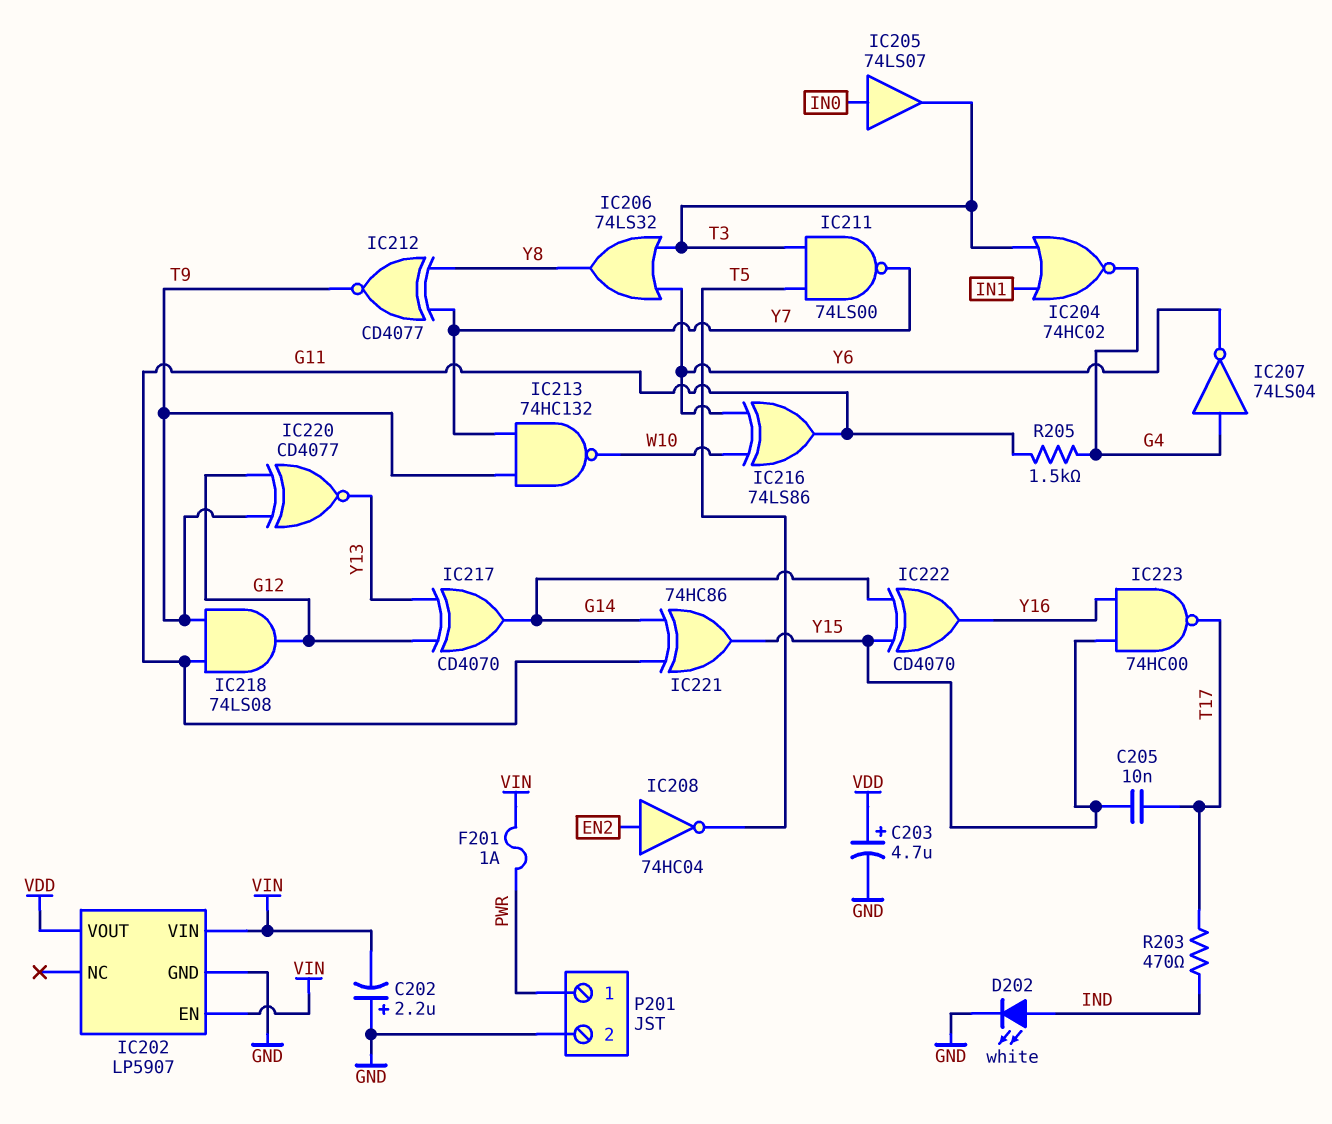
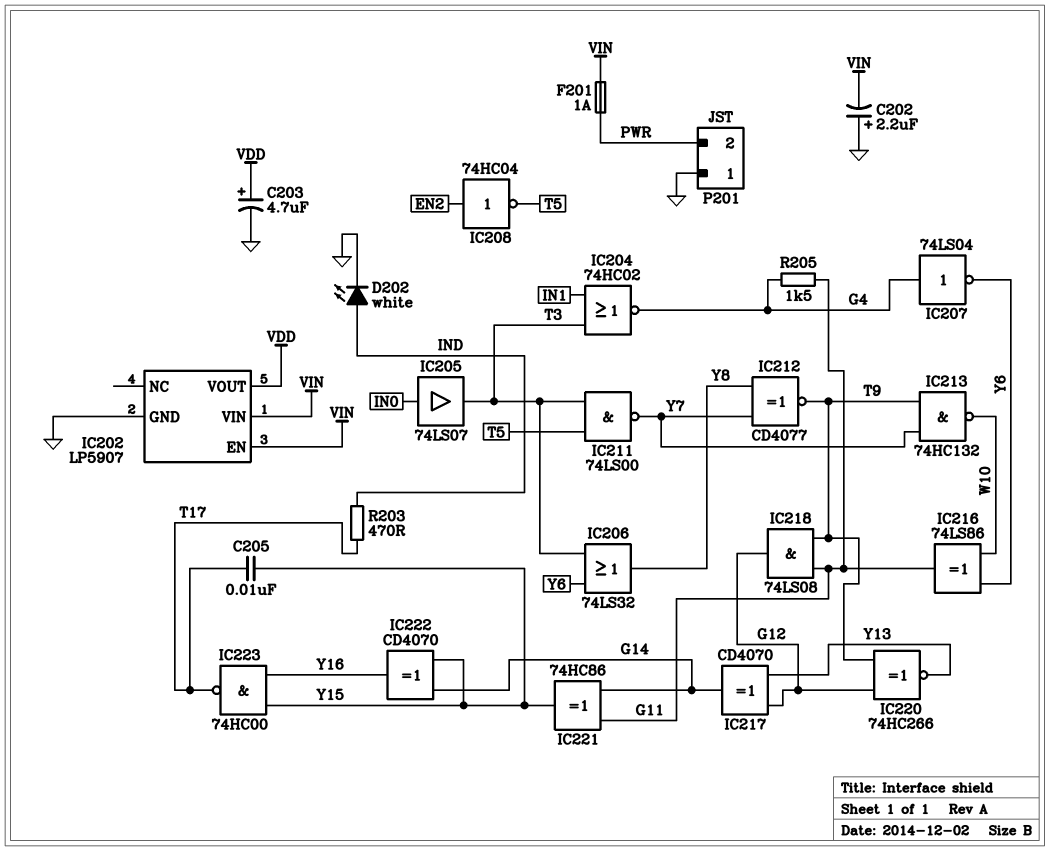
IC220: XNOR CD4077 (in G12, in T9, out Y13) -> XNOR 74HC266 (in G12, in T9, out Y13)
P201 pin 1: PWR -> GND
P201 pin 2: GND -> PWR

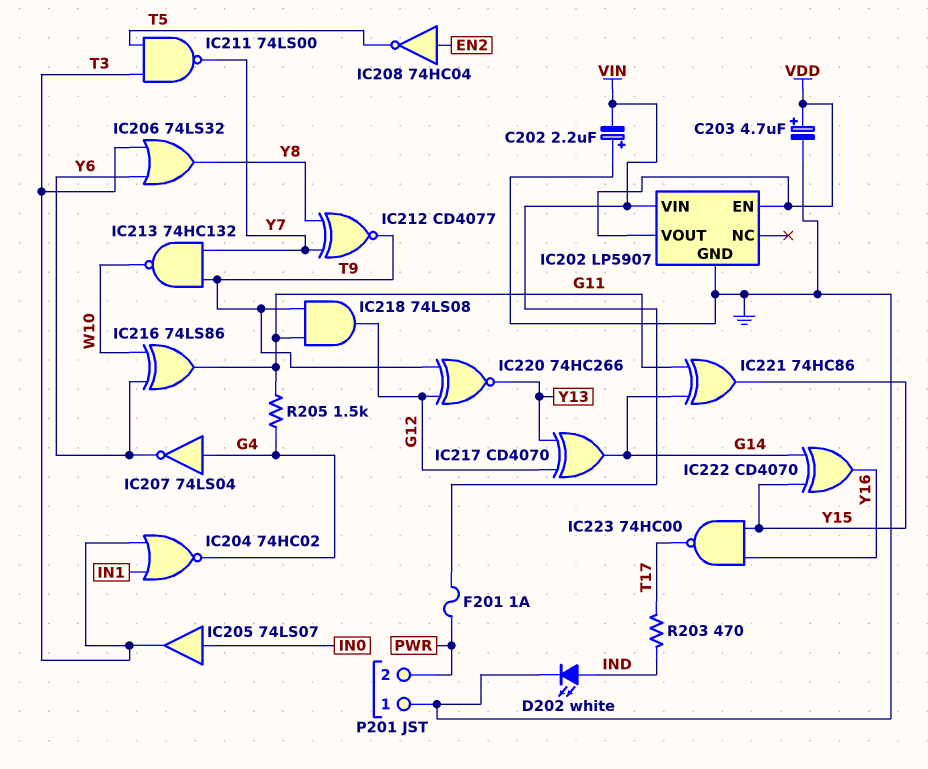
C205: 10nF (T17, Y15) -> none
IC202 pin EN: VIN -> VDD

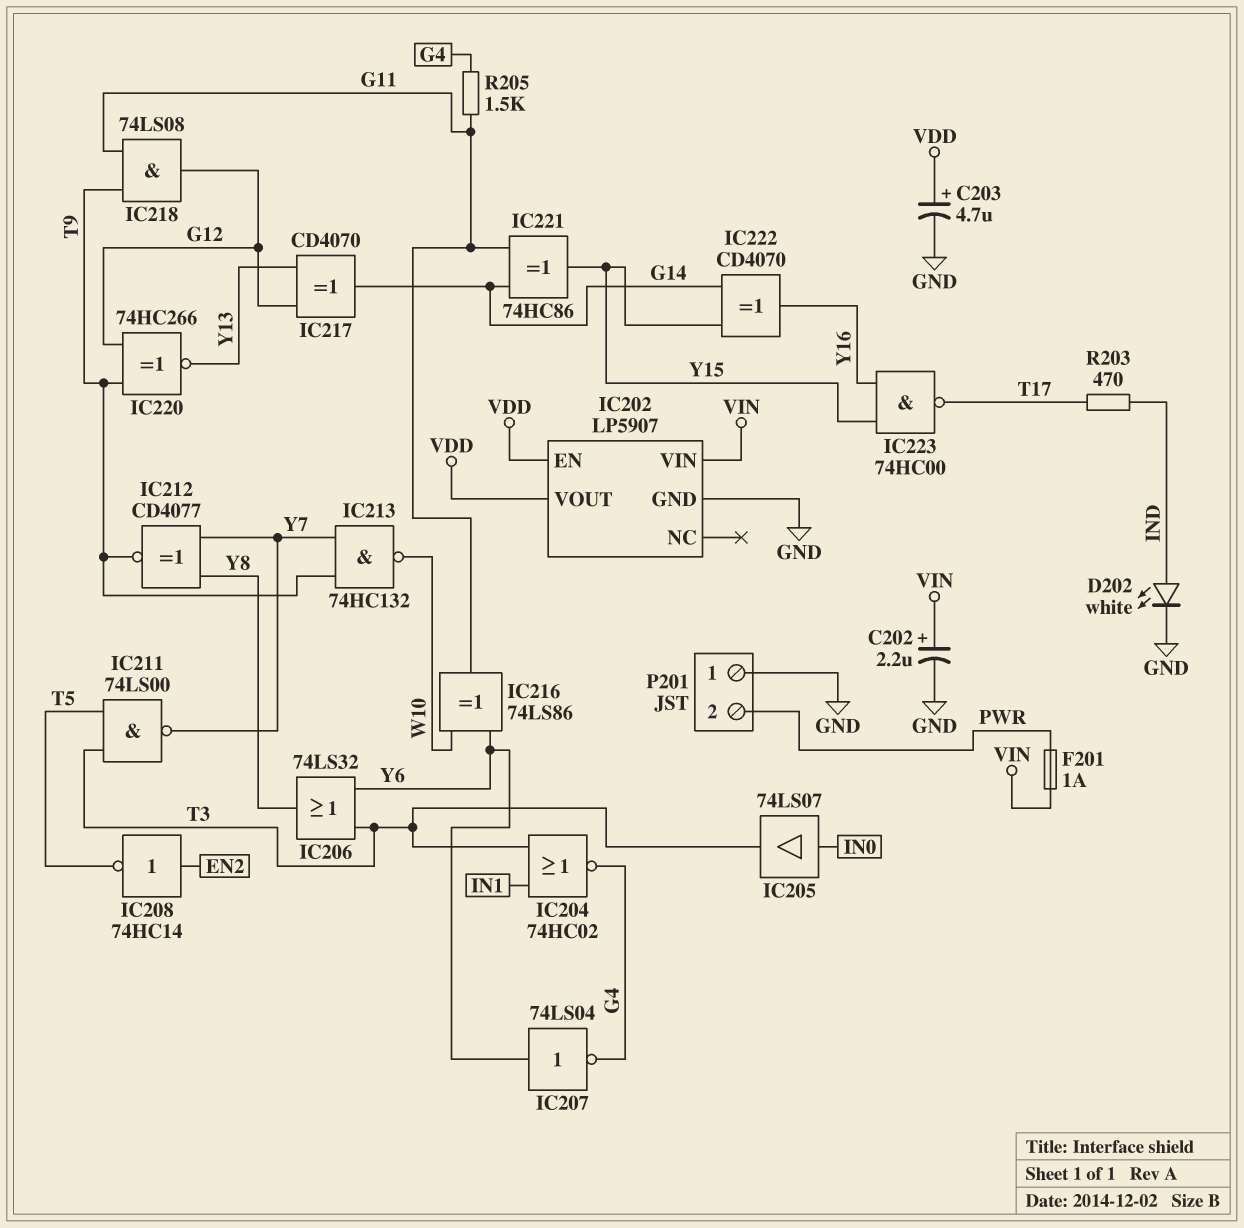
C202: 2.2uF (plus GND, minus VIN) -> 2.2uF (plus VIN, minus GND)
IC207: NOT 74LS04 (in G4, out Y6) -> NOT 74LS04 (in Y6, out G4)
IC208: NOT 74HC04 (in EN2, out T5) -> NOT 74HC14 (in EN2, out T5)

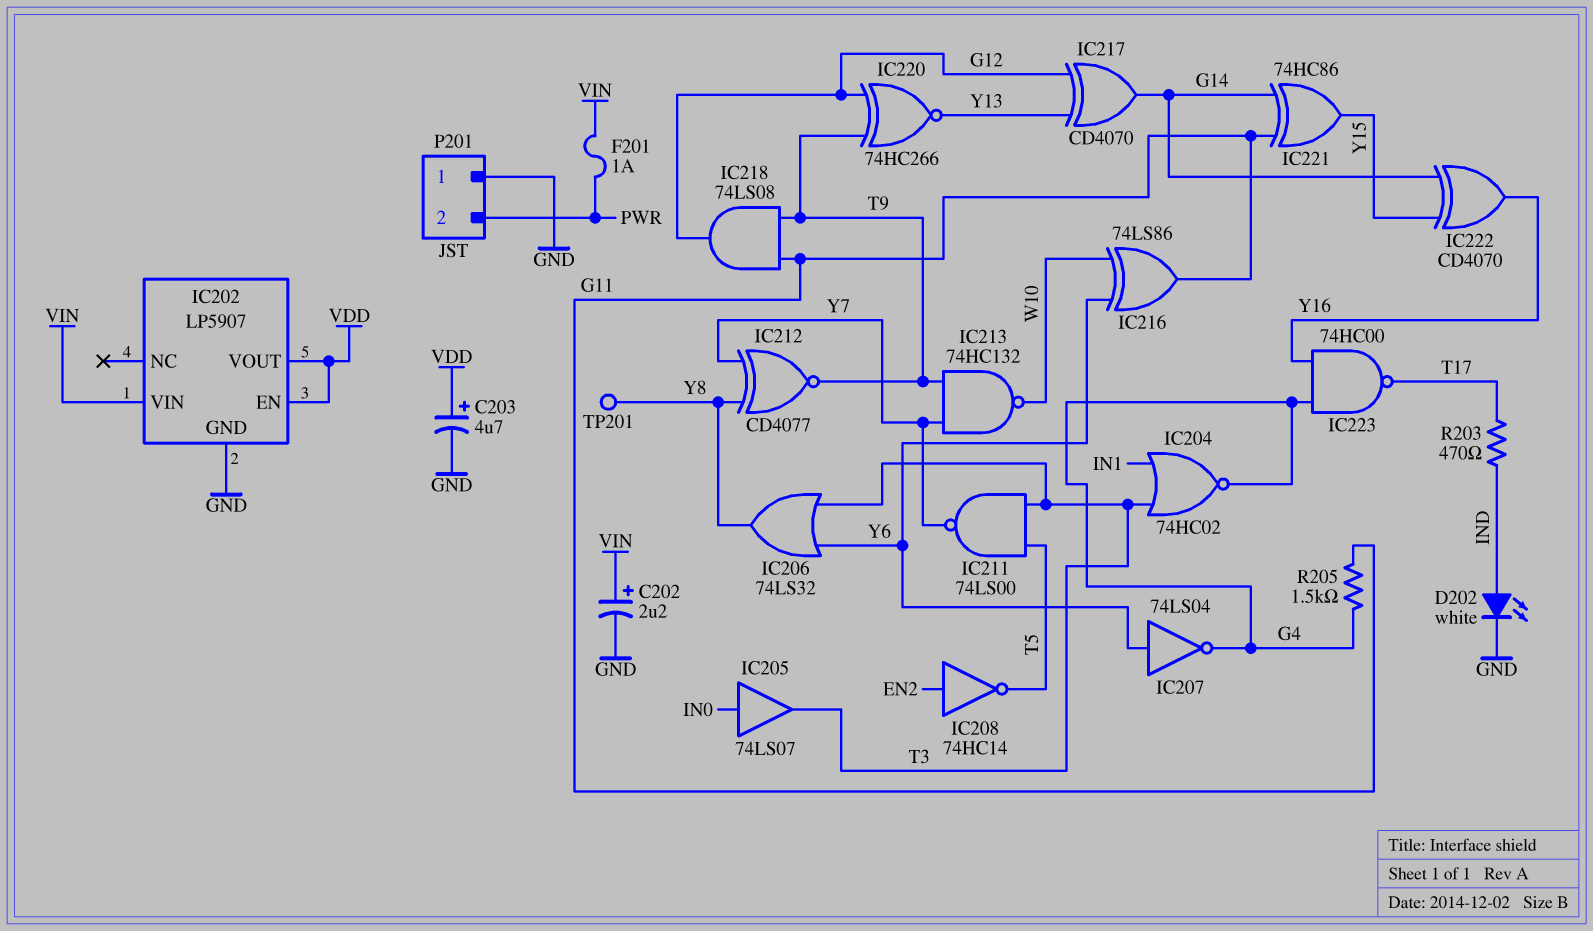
IC223: NAND 74HC00 (in Y15, in Y16, out T17) -> NAND 74HC00 (in G4, in Y16, out T17)
TP201: none -> test point (Y8)

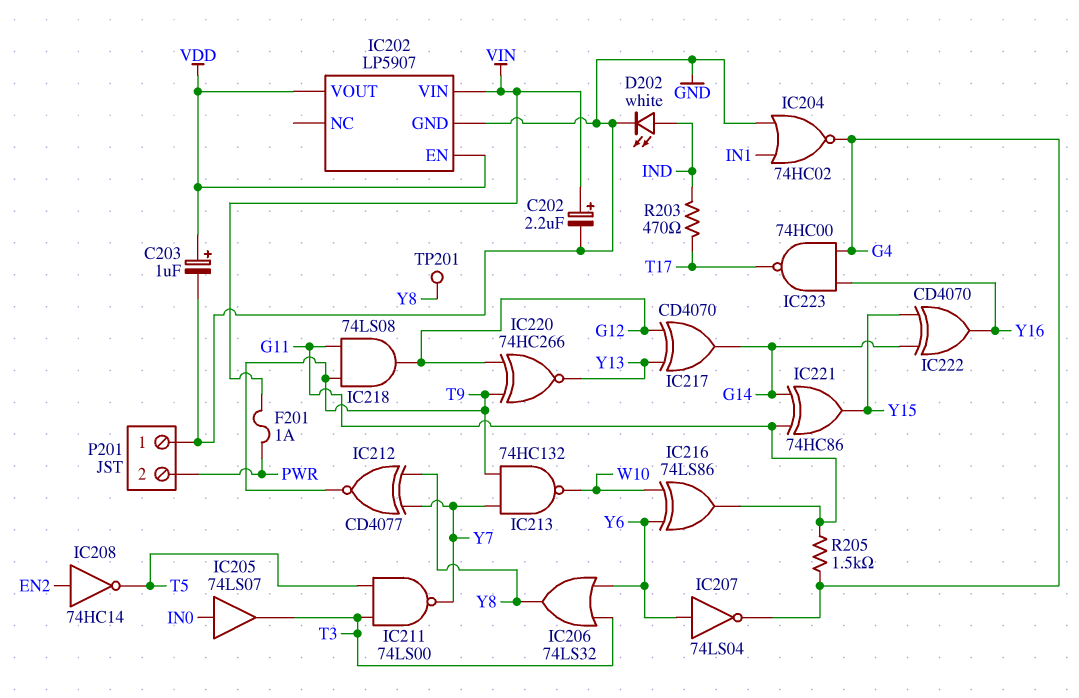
C203: 4.7uF (plus VDD, minus GND) -> 1uF (plus VDD, minus GND)
IC204: NOR 74HC02 (in IN1, in T3, out G4) -> NOR 74HC02 (in GND, in IN1, out G4)

